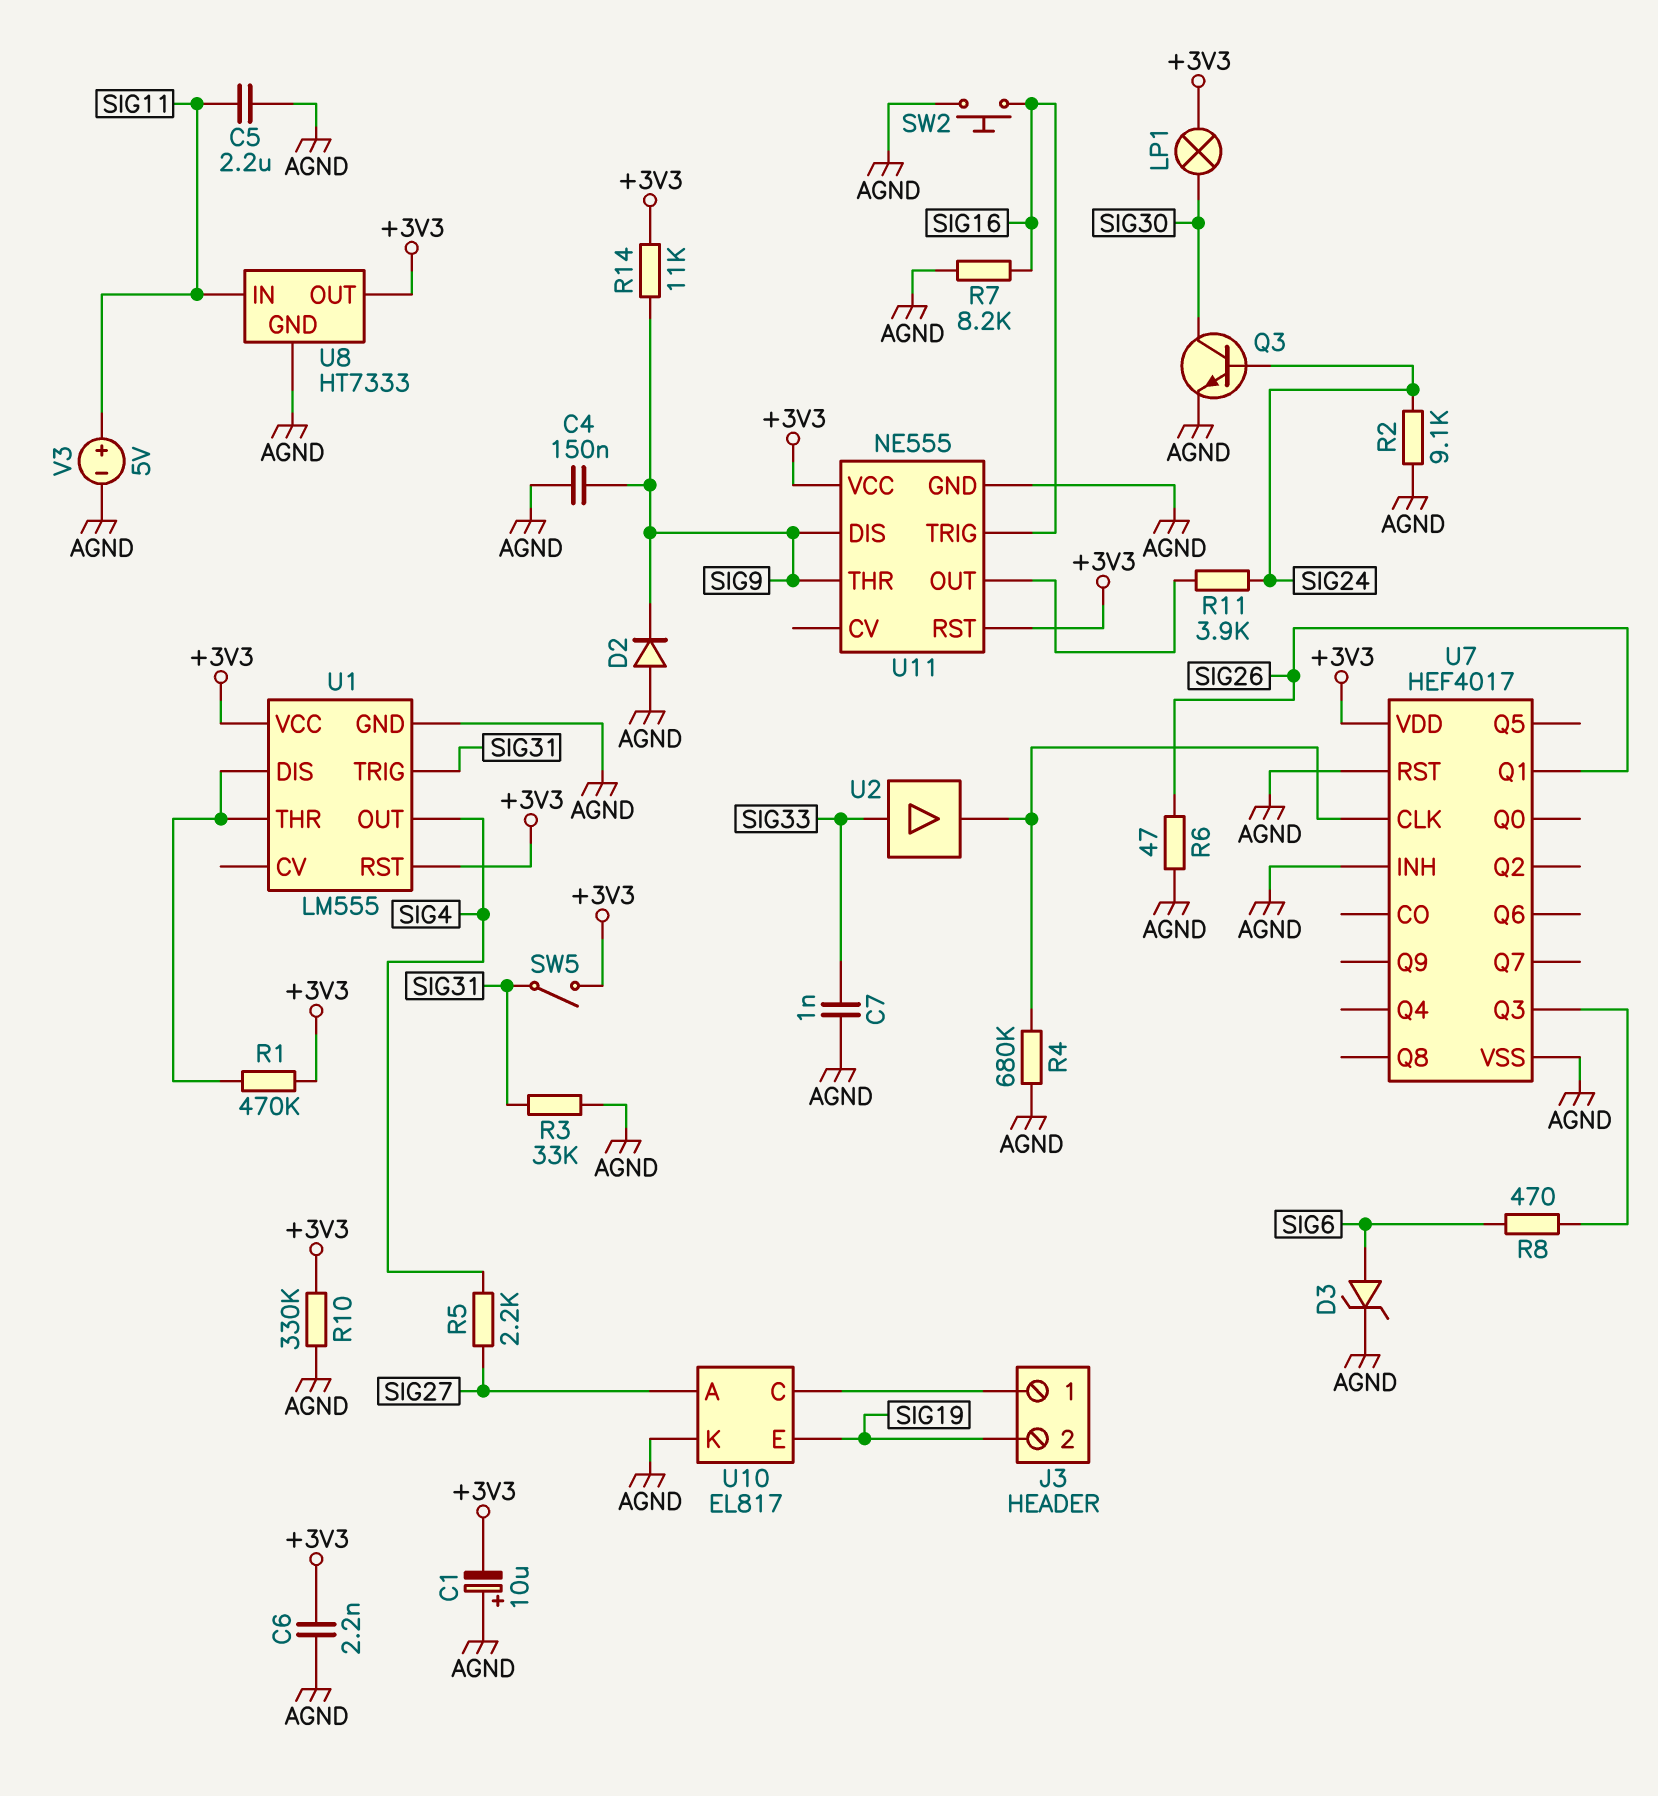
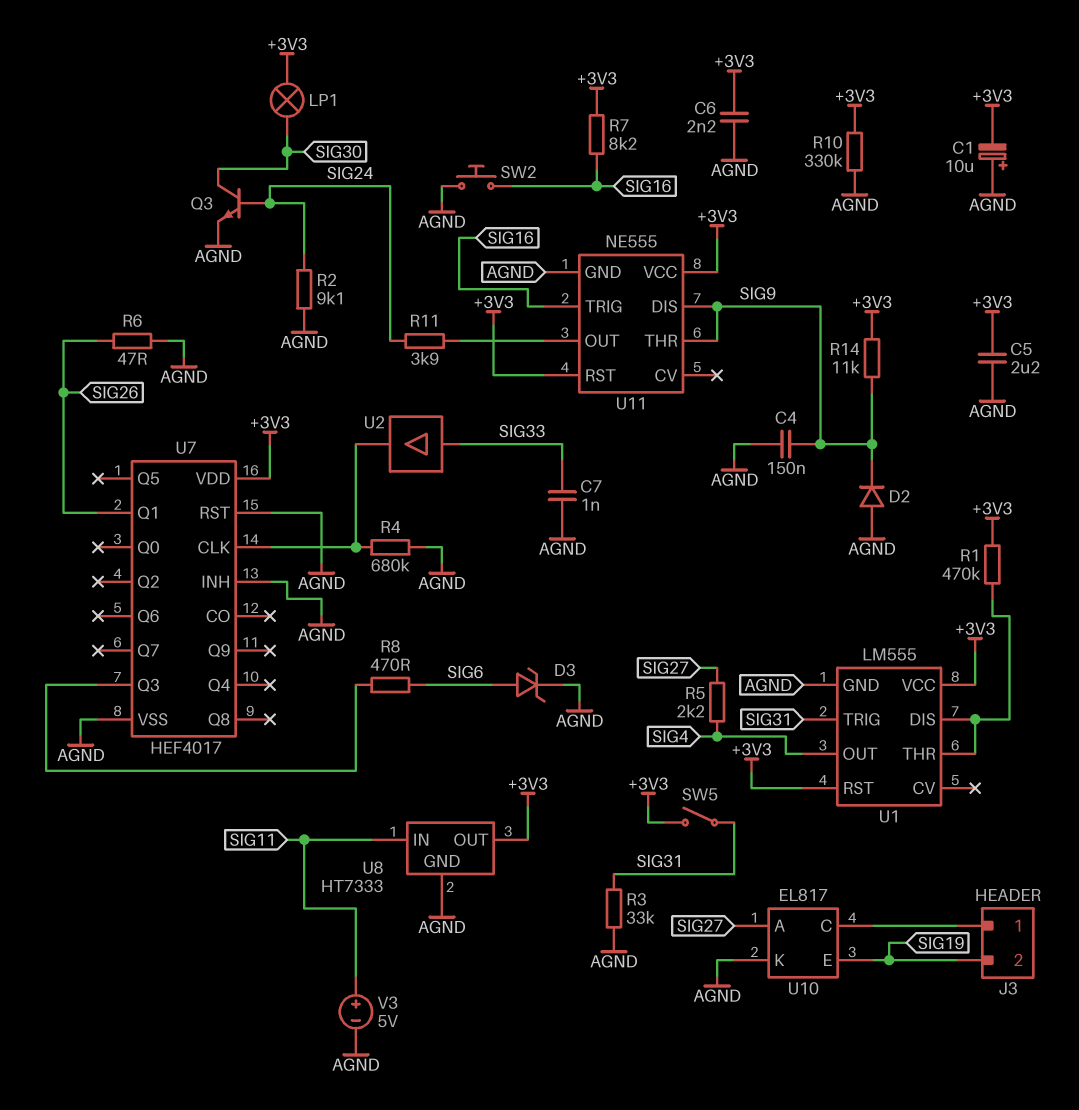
C5: 2.2uF (AGND, SIG11) -> 2.2uF (+3V3, AGND)
R7: 8.2k (AGND, SIG16) -> 8.2k (+3V3, SIG16)

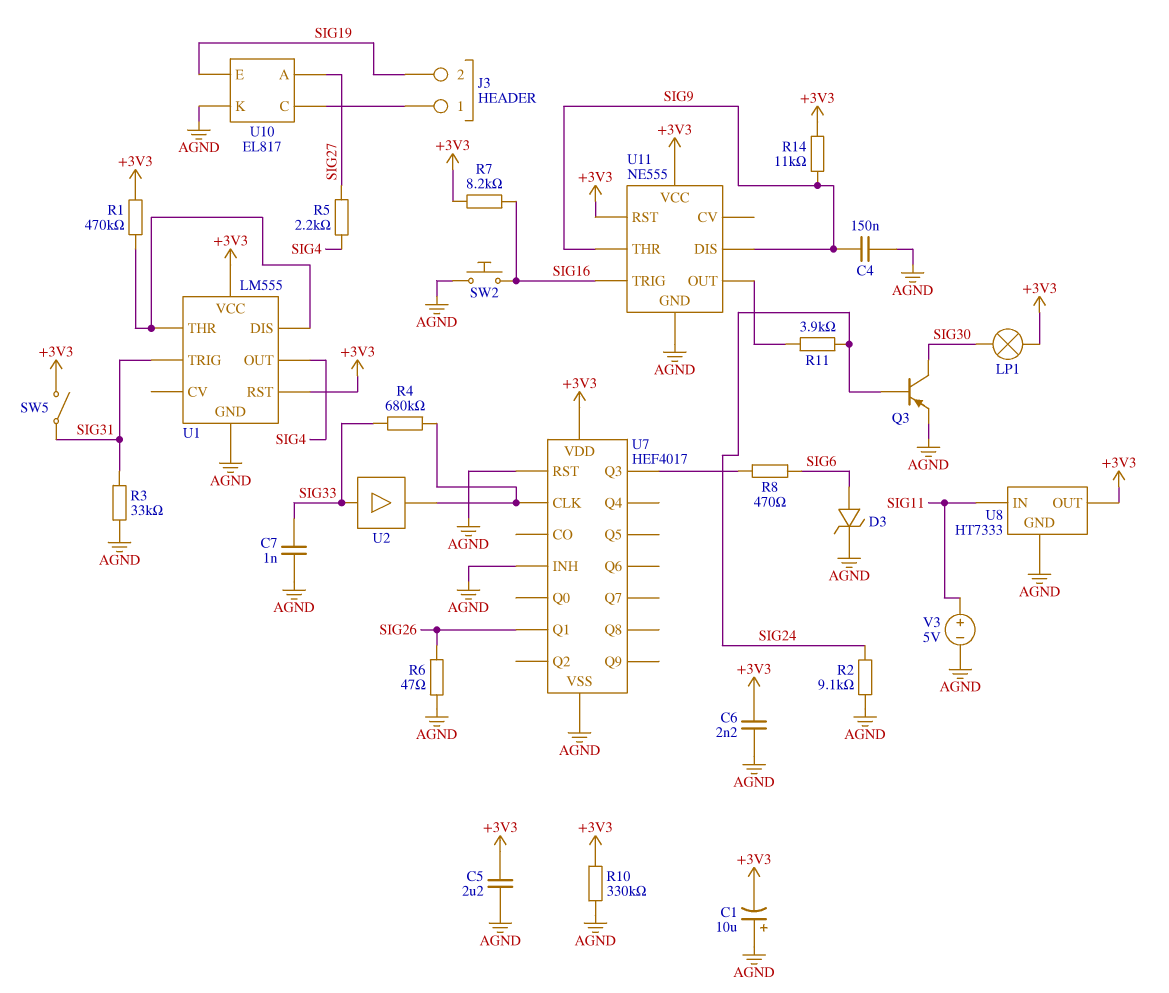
D2: diode (A AGND, K SIG9) -> none
Q3: NPN (B SIG24, C SIG30, E AGND) -> PNP (B SIG24, C SIG30, E AGND)
R4: 680k (AGND, U7/CLK) -> 680k (SIG33, U7/CLK)

